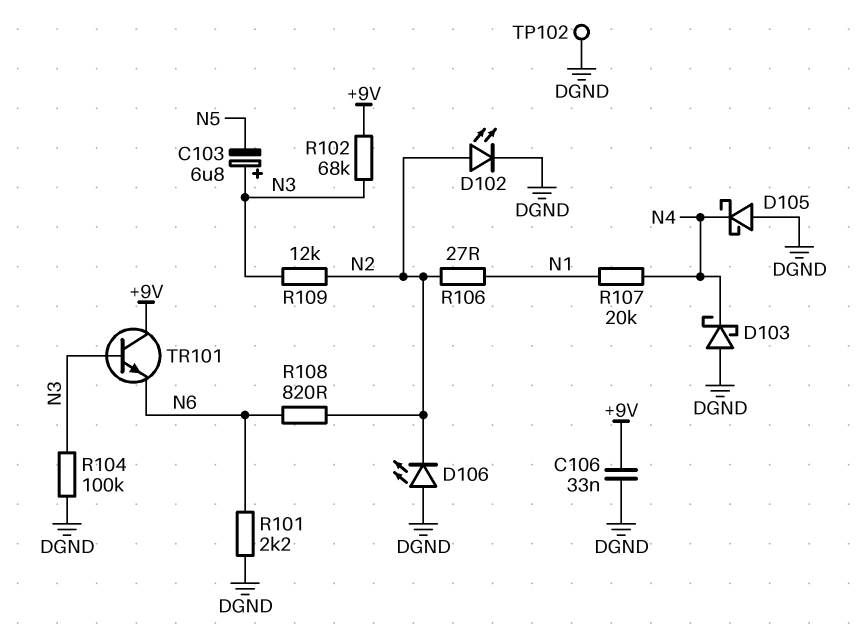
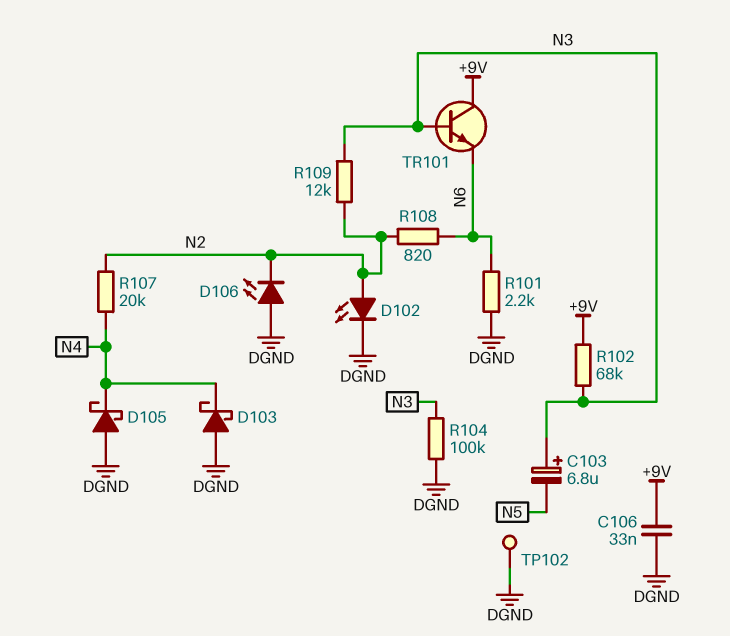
R106: 27 (N1, N2) -> none
R107: 20k (N1, N4) -> 20k (N2, N4)

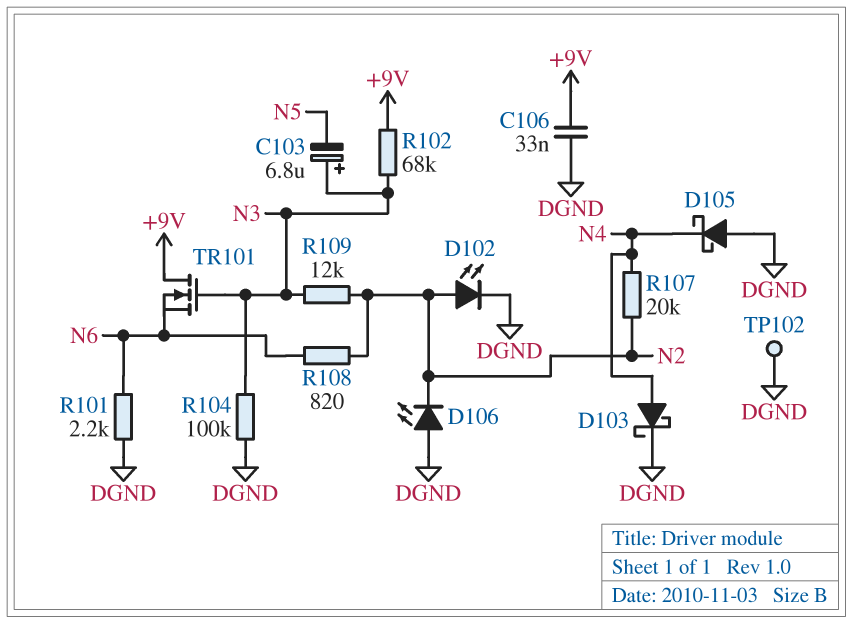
D103: schottky (A DGND, K N4) -> schottky (A N4, K DGND)
TR101: NPN (B N3, C +9V, E N6) -> NMOS (G N3, D +9V, S N6)

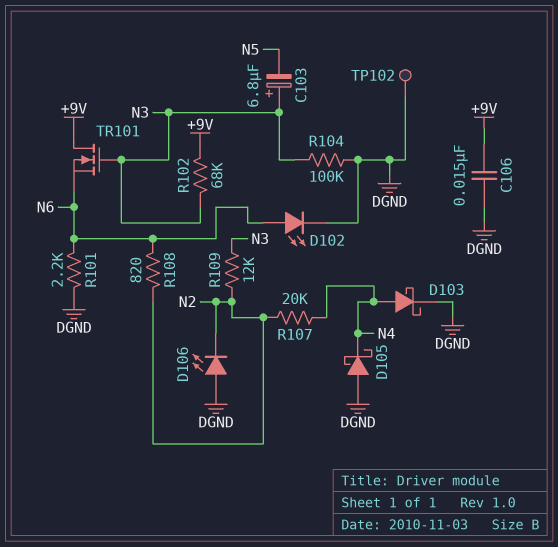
C106: 33nF (+9V, DGND) -> 15nF (+9V, DGND)
D102: LED (A N2, K DGND) -> LED (A N6, K DGND)

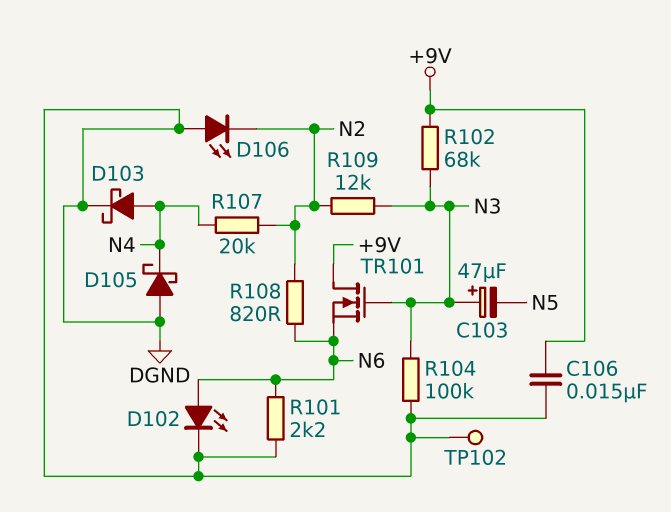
C103: 6.8uF (plus N3, minus N5) -> 47uF (plus N3, minus N5)

